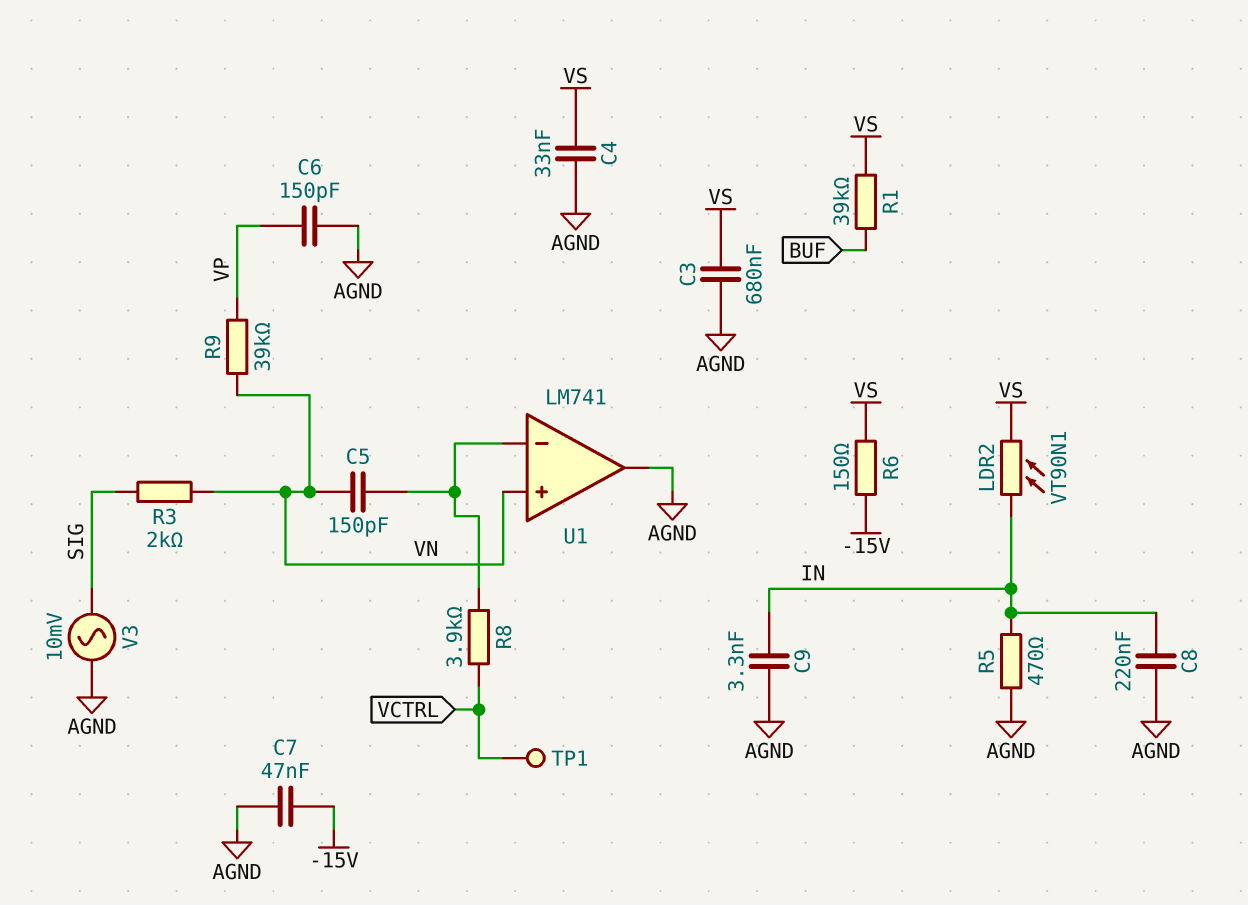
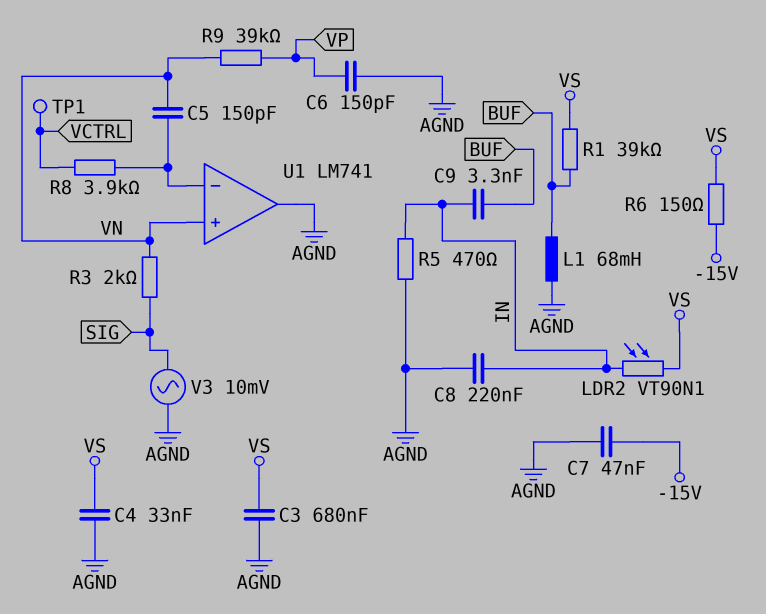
C9: 3.3nF (AGND, IN) -> 3.3nF (BUF, IN)
L1: none -> 68mH (AGND, BUF)

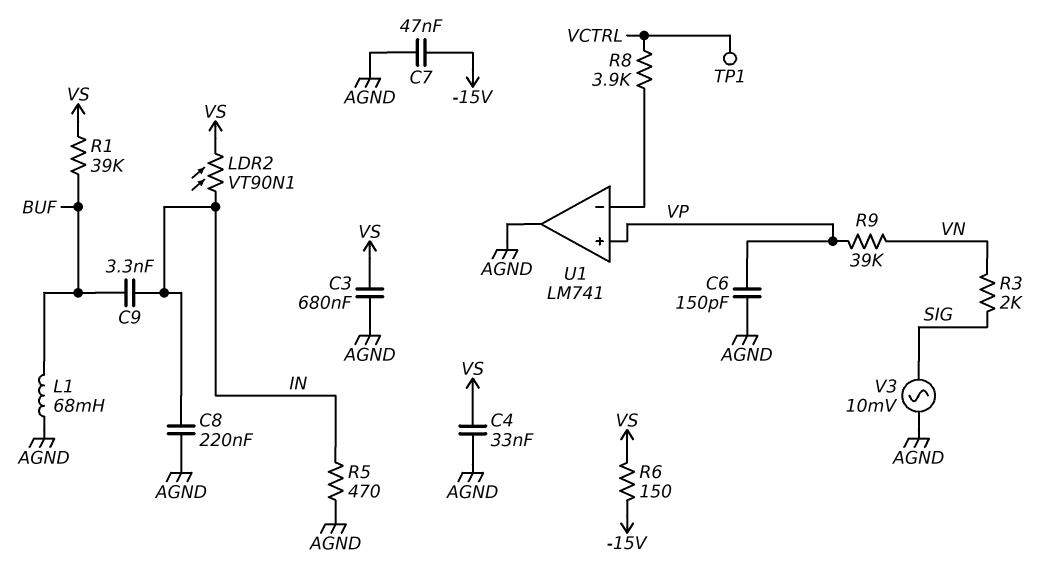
C5: 150pF (U1/in-, VN) -> none
U1 pin in+: VN -> VP

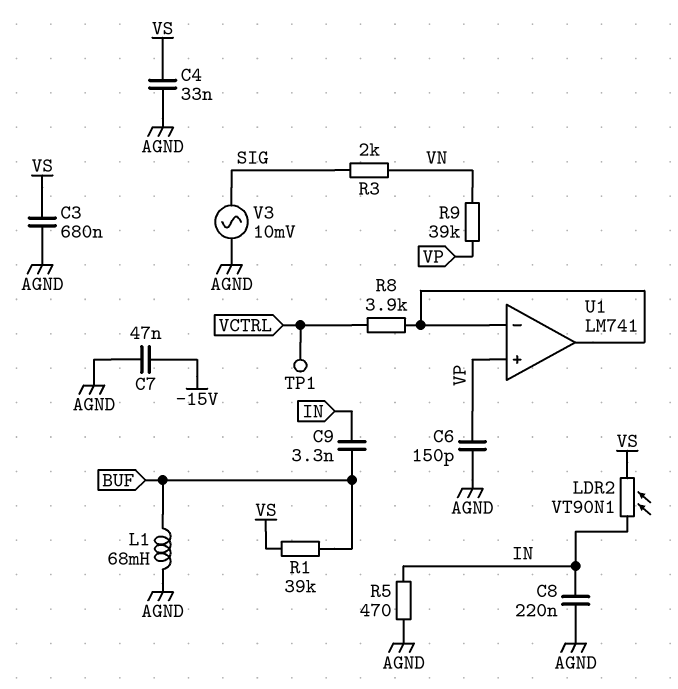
R6: 150 (-15V, VS) -> none
U1 pin out: AGND -> U1/in-

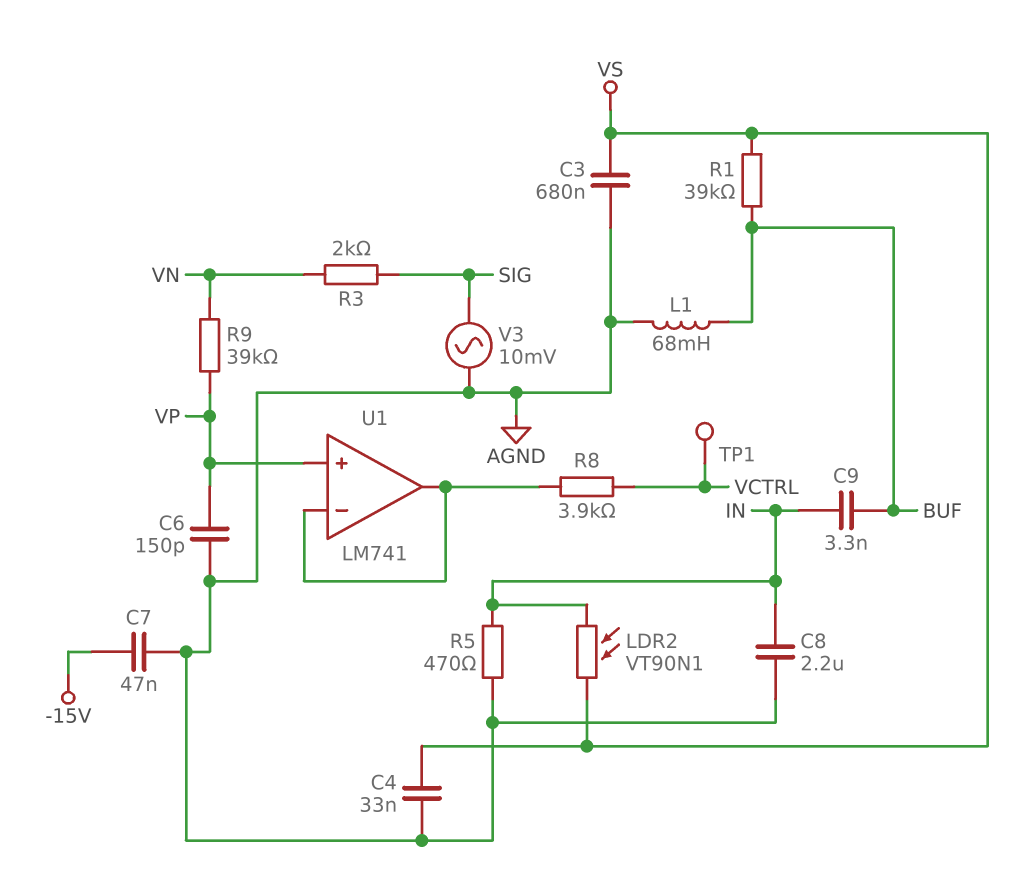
C8: 220nF (AGND, IN) -> 2.2uF (AGND, IN)

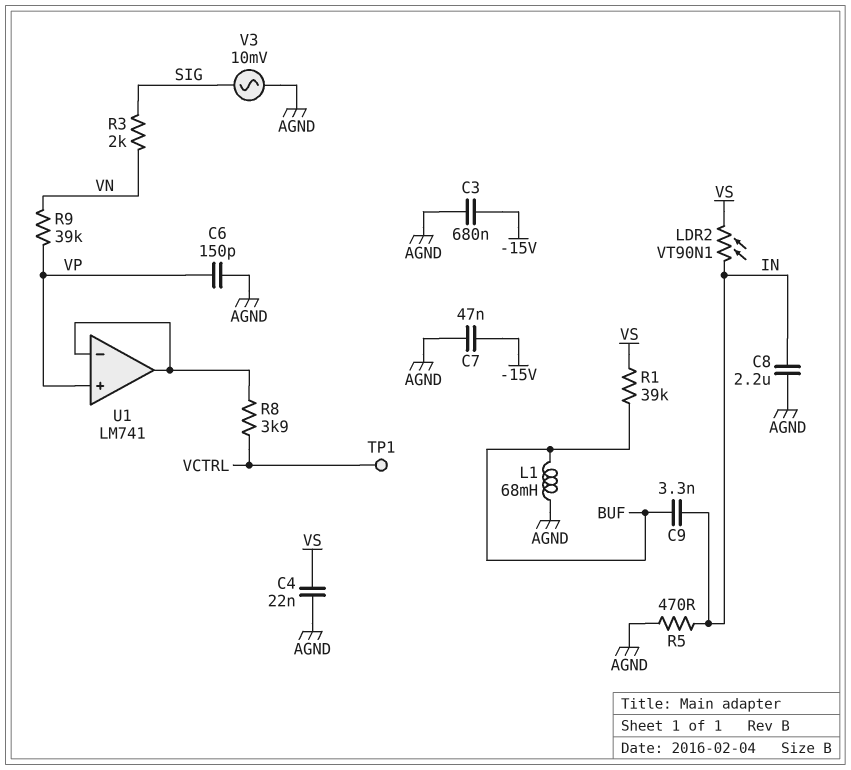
C3: 680nF (AGND, VS) -> 680nF (-15V, AGND)
C4: 33nF (AGND, VS) -> 22nF (AGND, VS)

